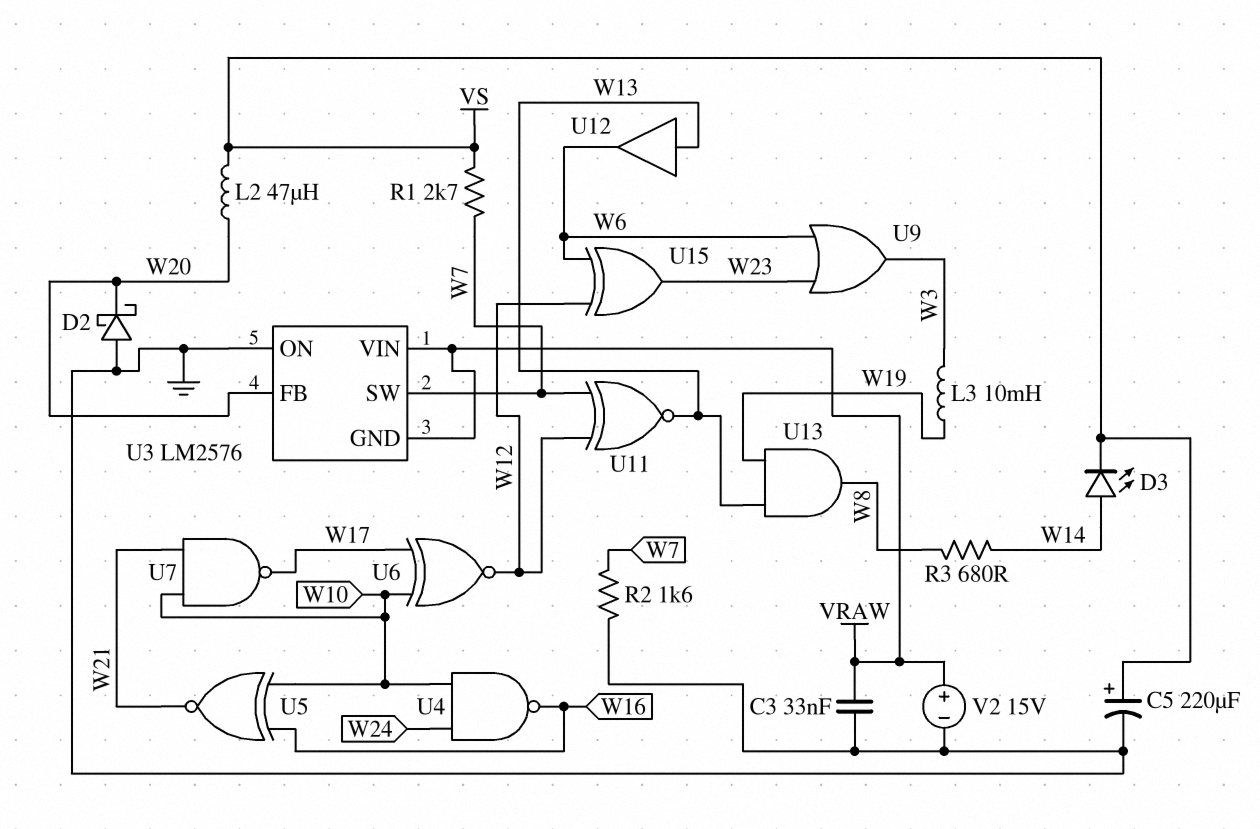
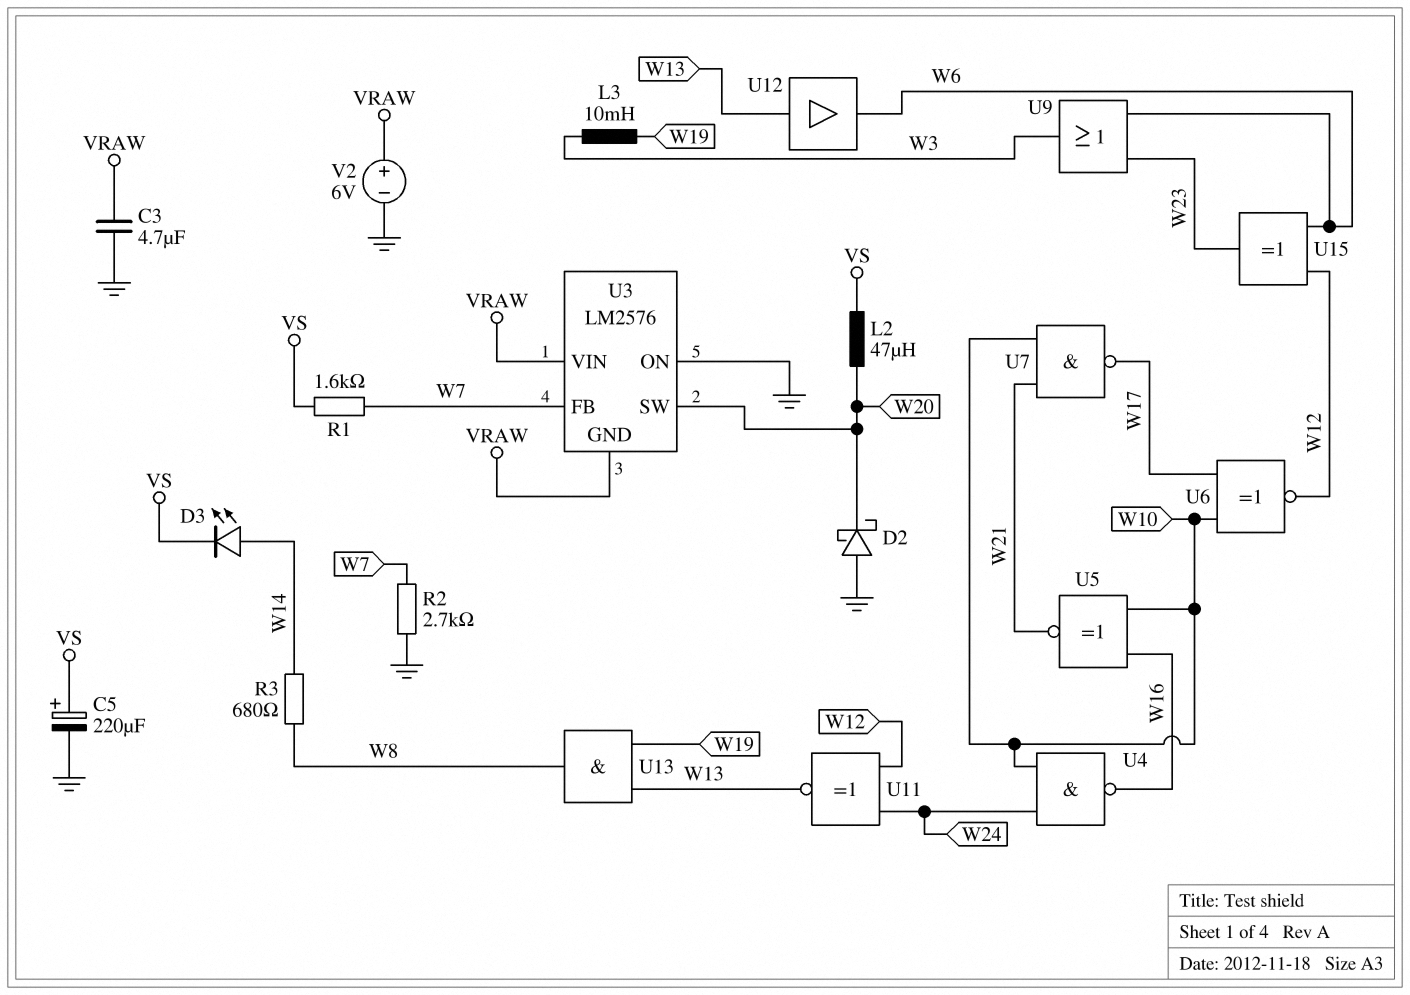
C3: 33nF (GND, VRAW) -> 4.7uF (GND, VRAW)
R1: 2.7k (VS, W7) -> 1.6k (VS, W7)
R2: 1.6k (GND, W7) -> 2.7k (GND, W7)
U3 pin FB: W20 -> W7
U3 pin SW: W7 -> W20
U11: XNOR (in W7, in W12, out W13) -> XNOR (in W12, in W24, out W13)
V2: 15V (plus VRAW, minus GND) -> 6V (plus VRAW, minus GND)

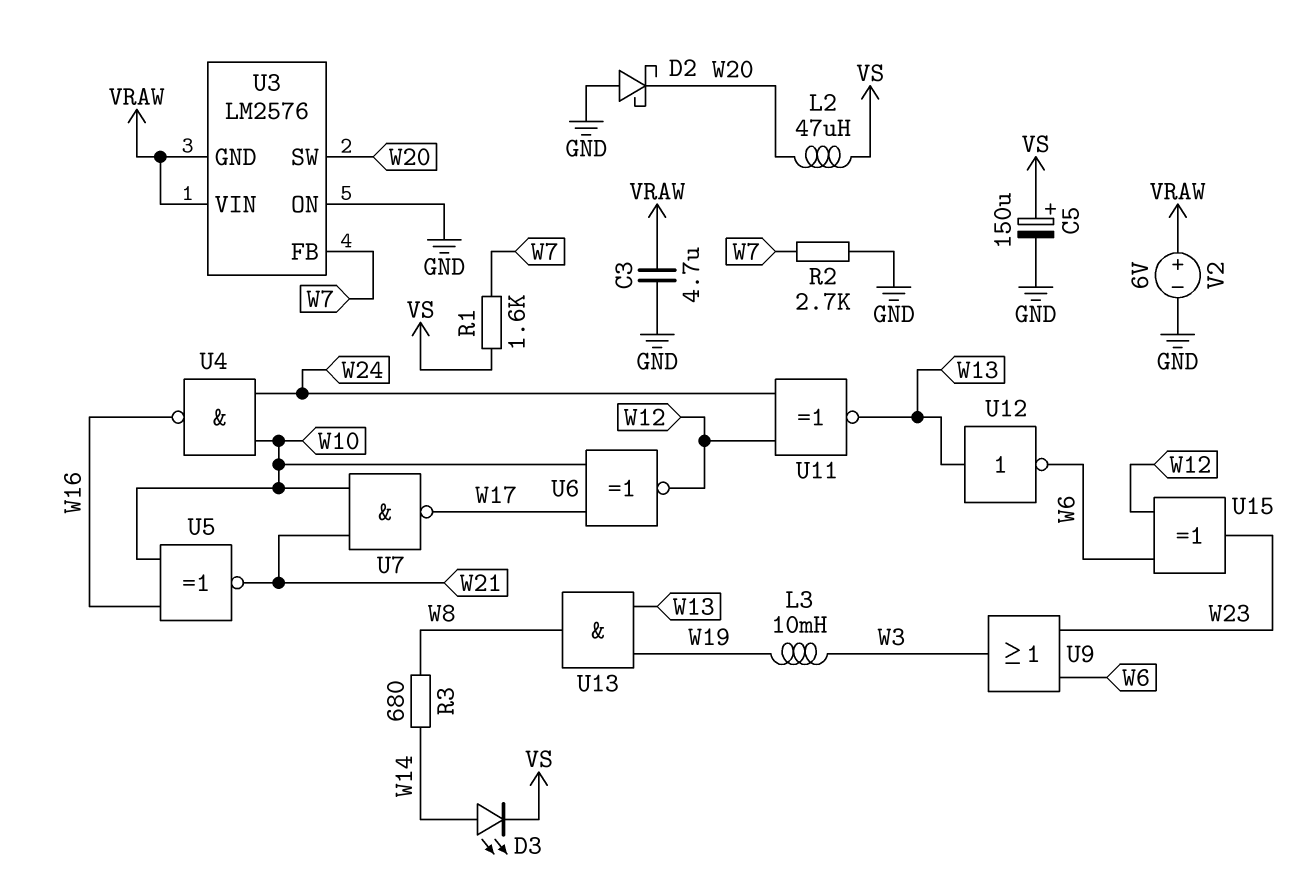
C5: 220uF (plus VS, minus GND) -> 150uF (plus VS, minus GND)
U12: buffer (in W13, out W6) -> NOT (in W13, out W6)

